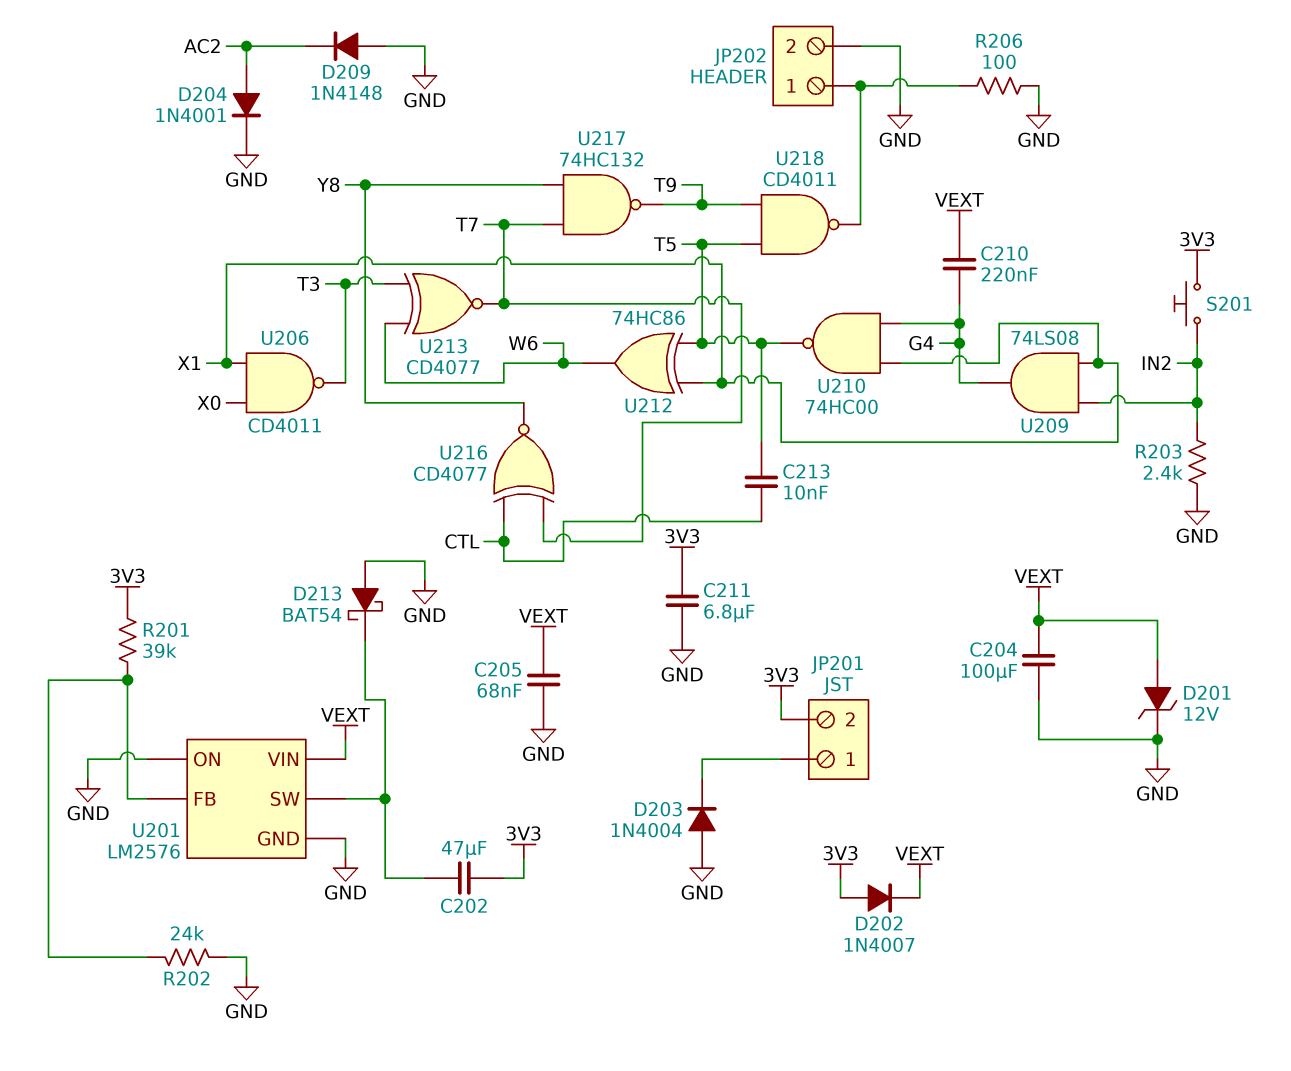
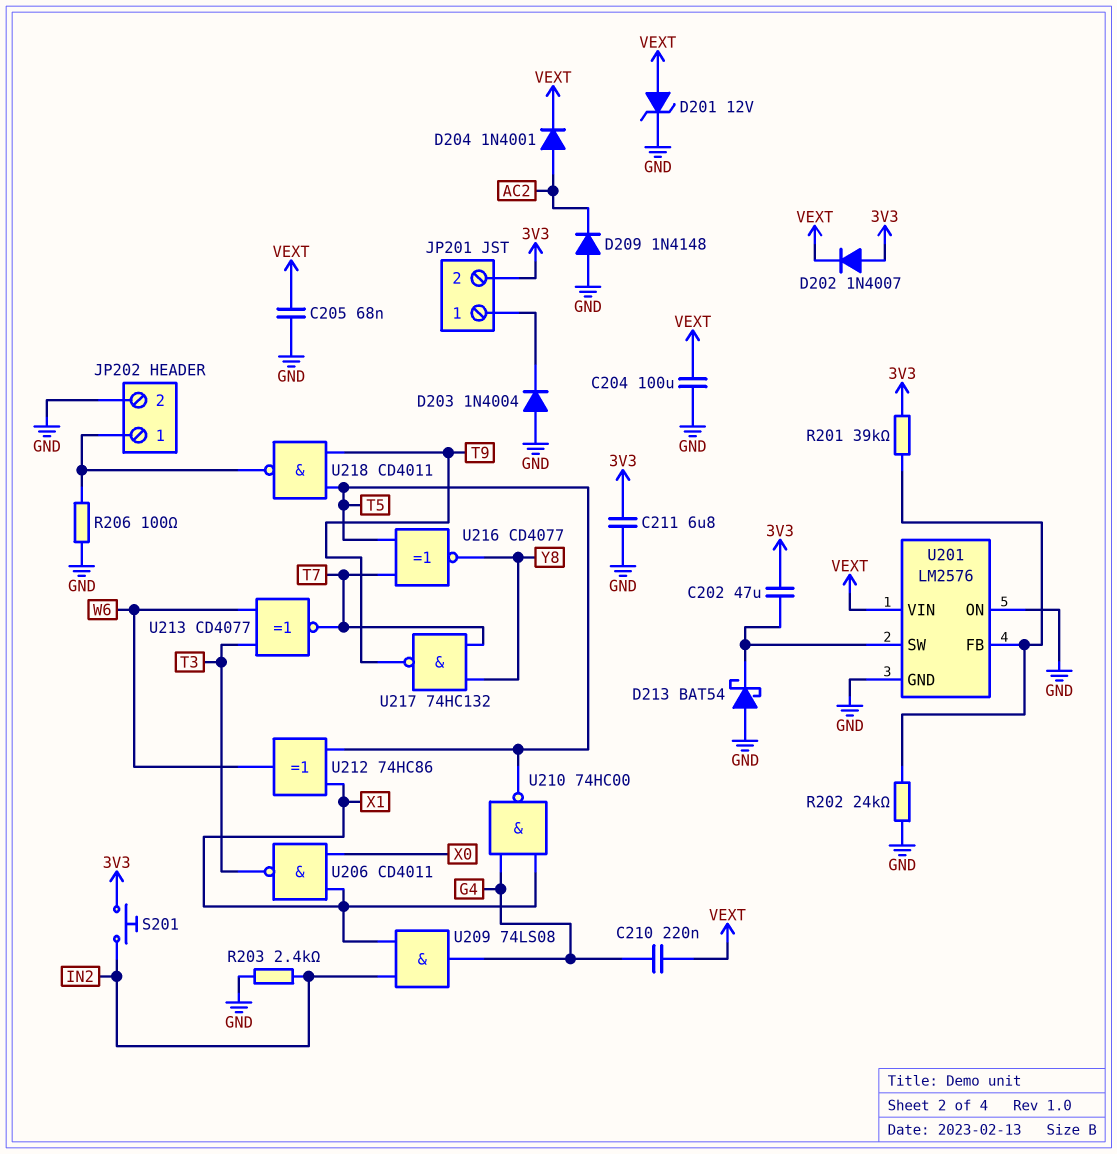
C213: 10nF (CTL, T5) -> none
D204: diode 1N4001 (A AC2, K GND) -> diode 1N4001 (A AC2, K VEXT)
U216: XNOR CD4077 (in CTL, in T7, out Y8) -> XNOR CD4077 (in T5, in T7, out Y8)

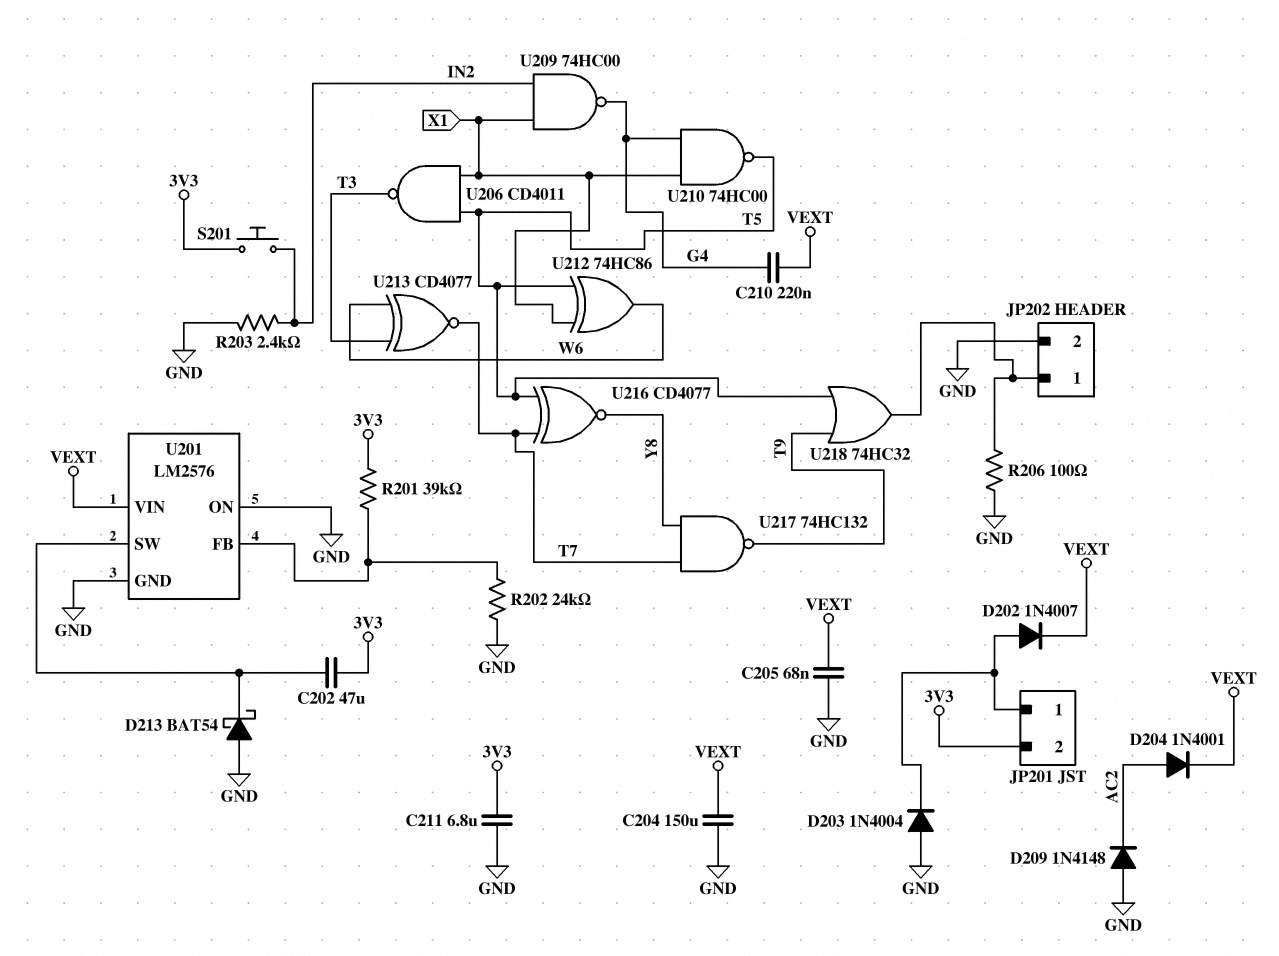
C204: 100uF (GND, VEXT) -> 150uF (GND, VEXT)
D201: zener 12V (A VEXT, K GND) -> none
D202: diode 1N4007 (A 3V3, K VEXT) -> diode 1N4007 (A JP201/1, K VEXT)
U206: NAND CD4011 (in X0, in X1, out T3) -> NAND CD4011 (in T5, in X1, out T3)
U209: AND 74LS08 (in IN2, in X1, out G4) -> NAND 74HC00 (in IN2, in X1, out G4)
U218: NAND CD4011 (in T5, in T9, out JP202/1) -> OR 74HC32 (in T5, in T9, out JP202/1)

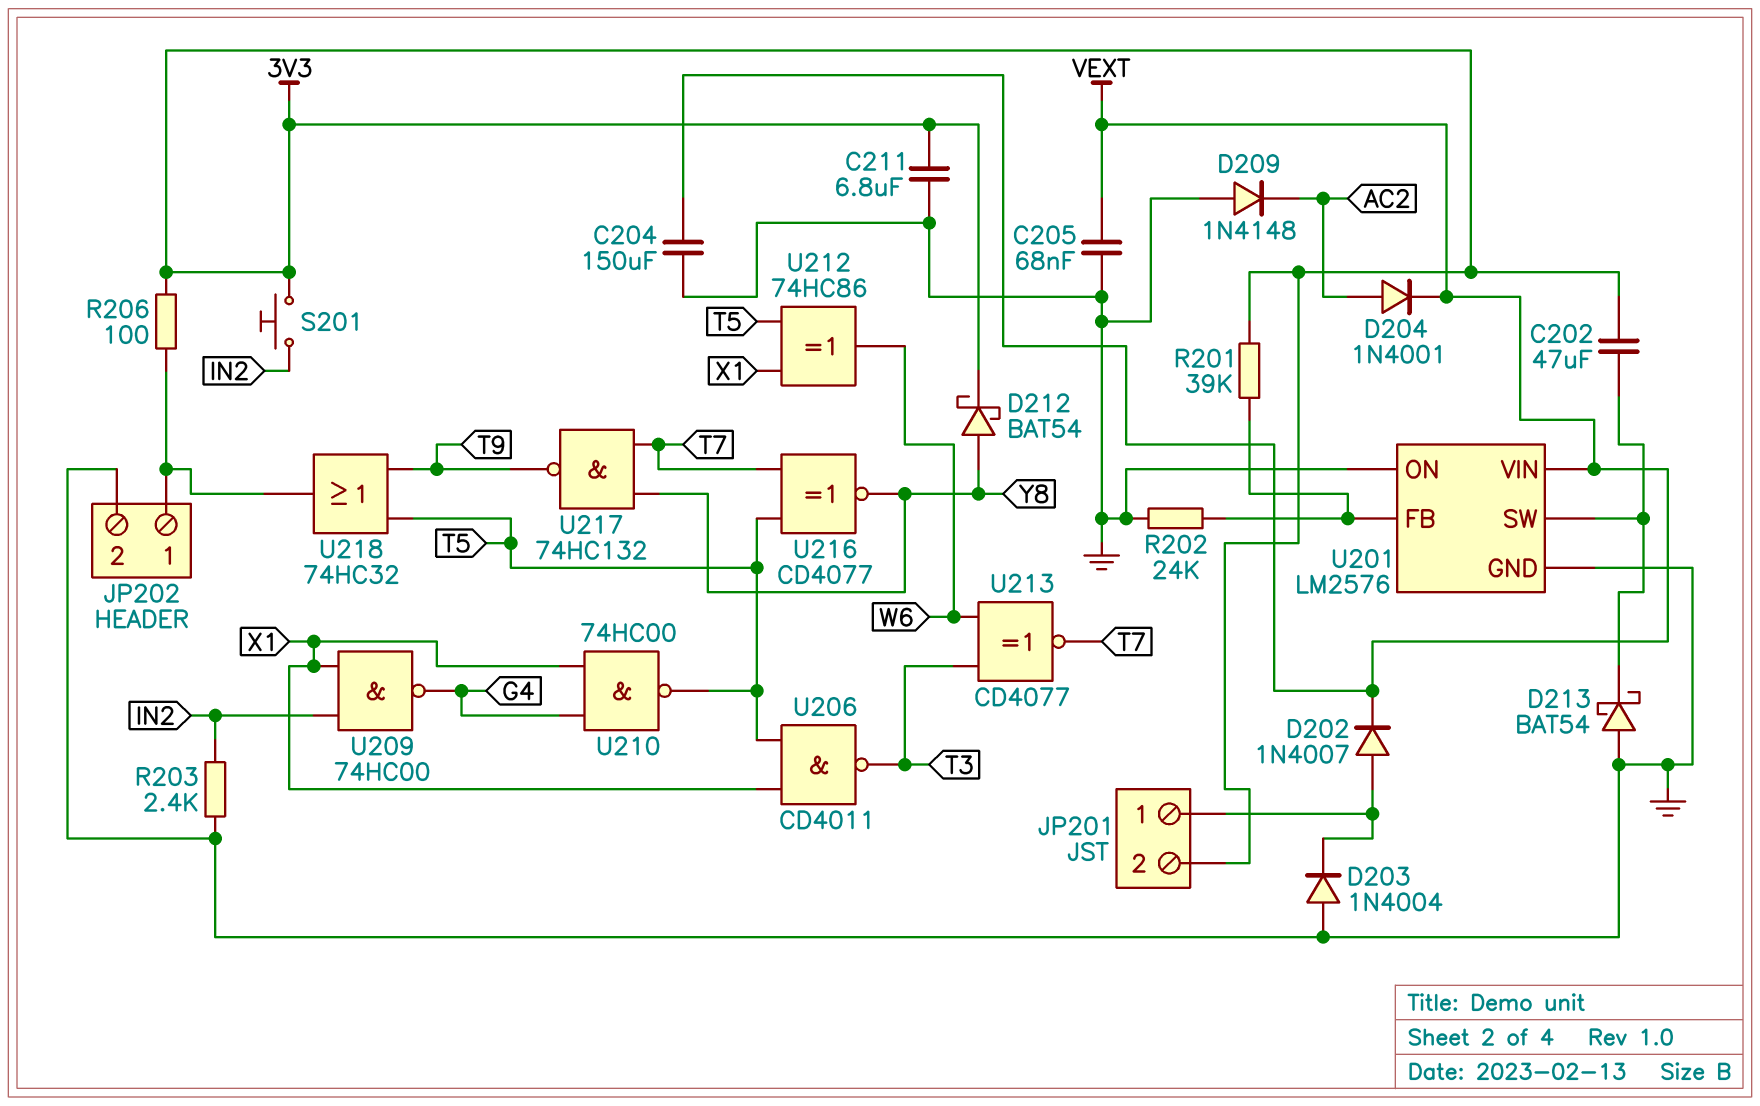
C210: 220nF (G4, VEXT) -> none
D212: none -> schottky BAT54 (A Y8, K 3V3)
R206: 100 (GND, JP202/1) -> 100 (3V3, JP202/1)

